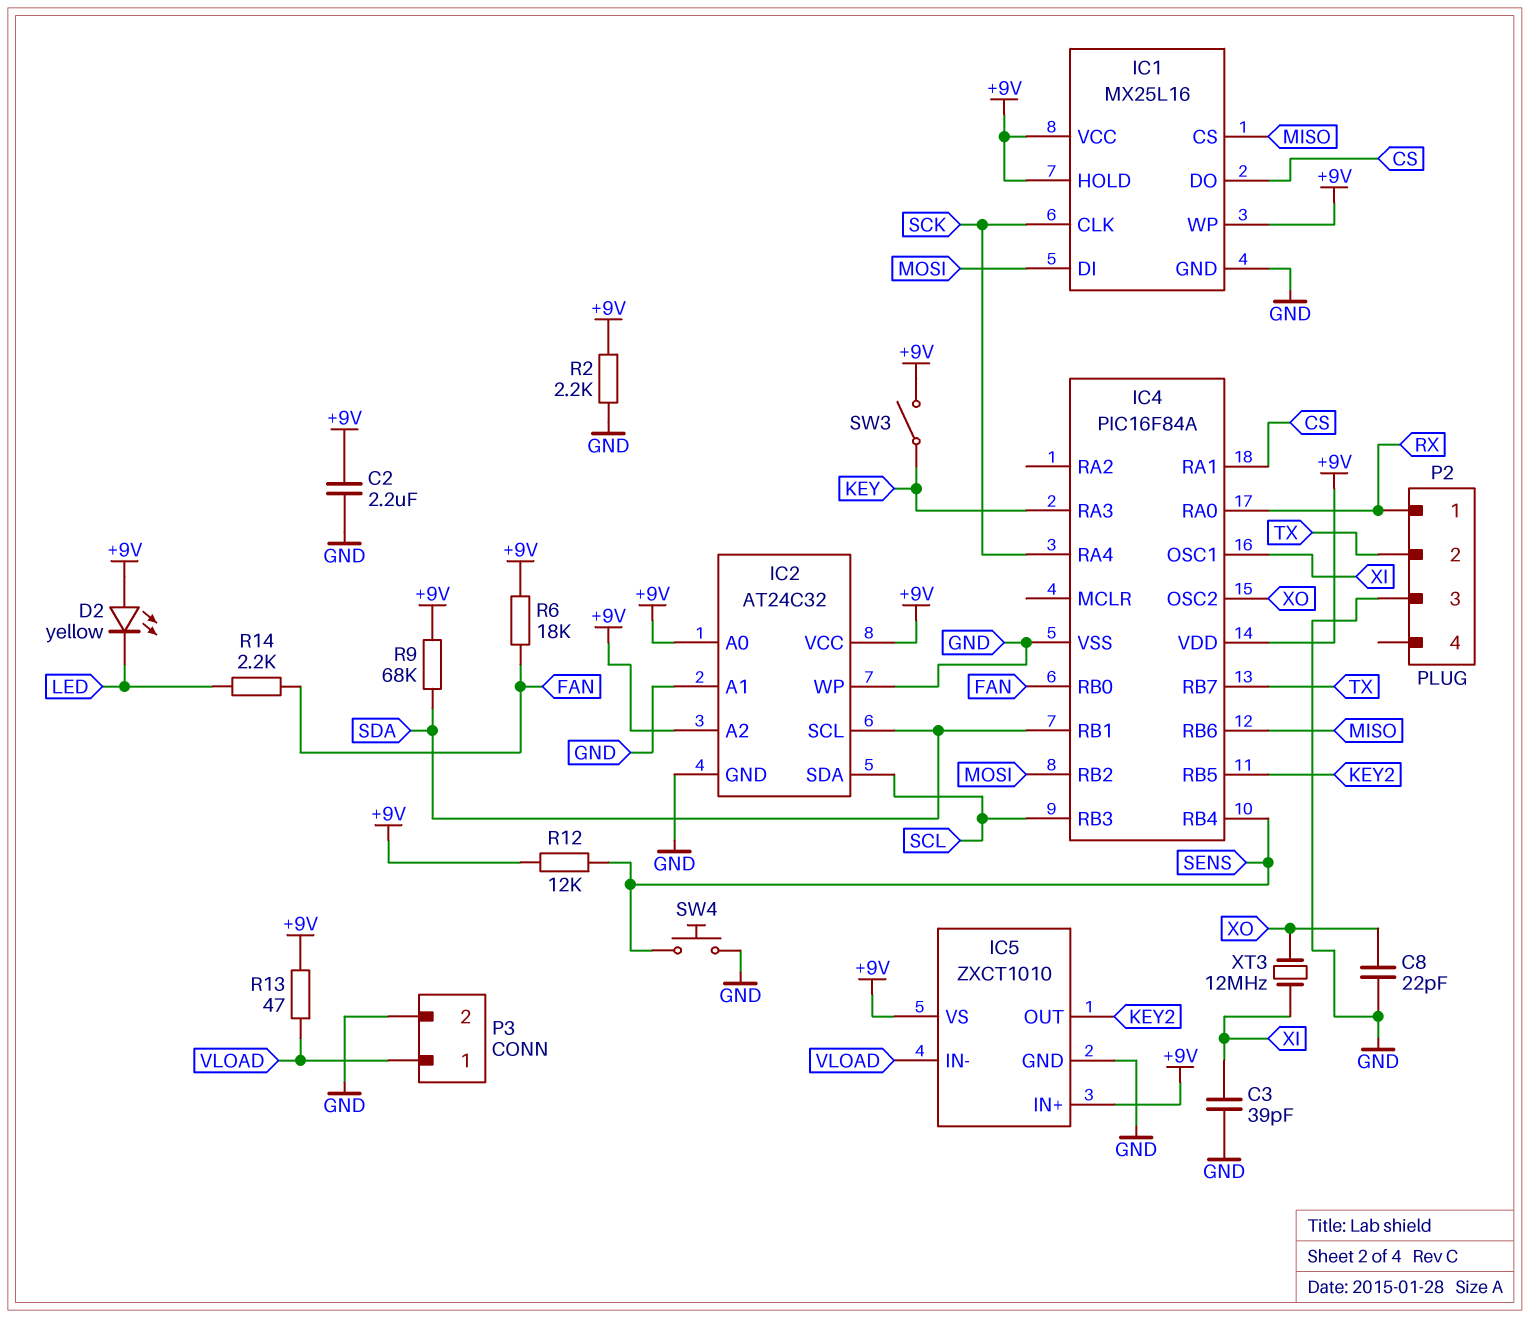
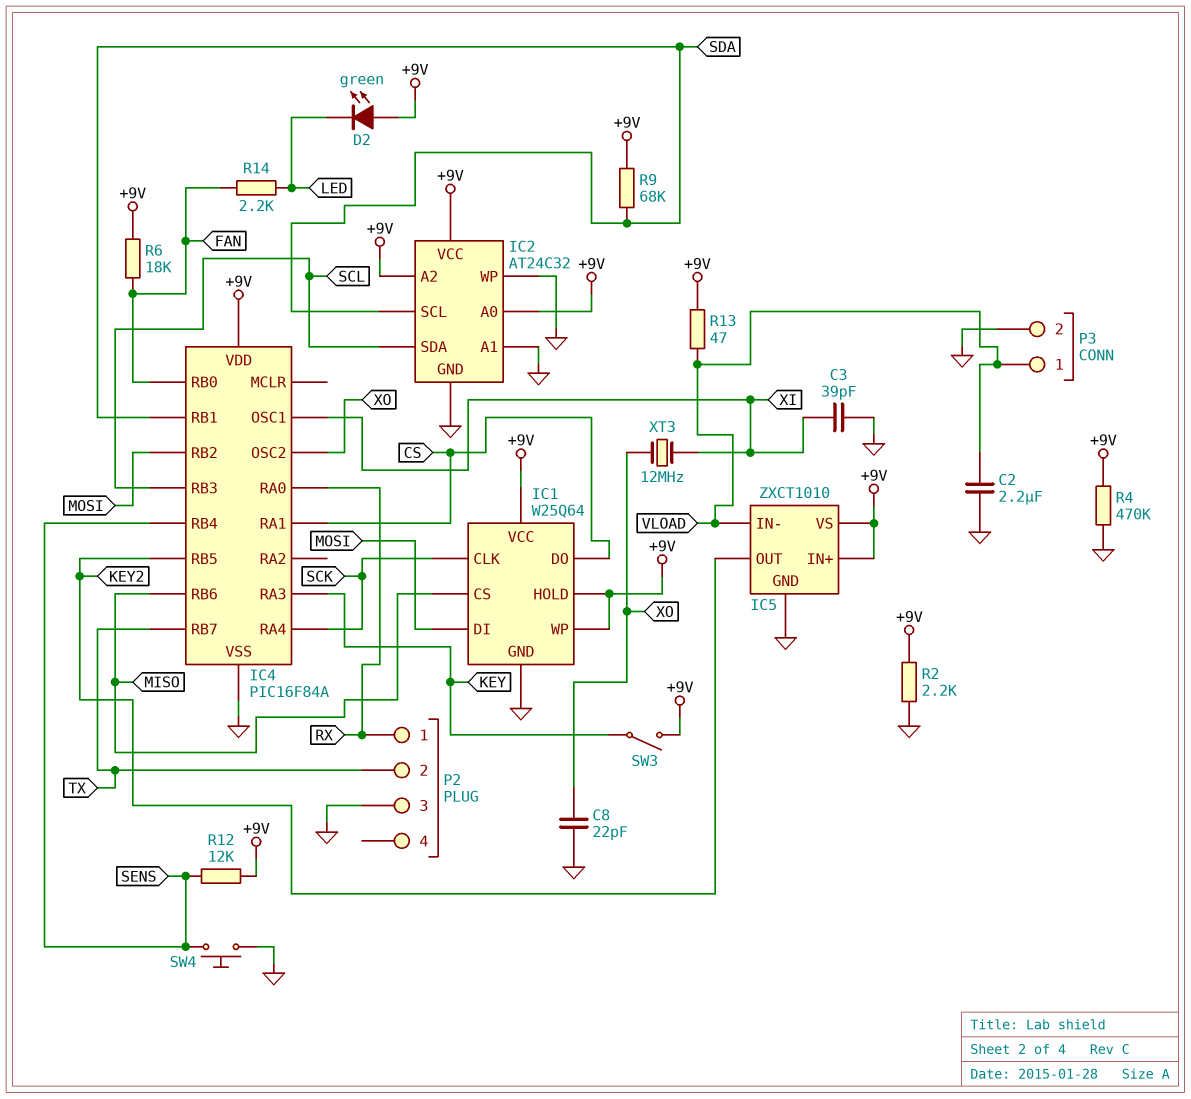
C2: 2.2uF (+9V, GND) -> 2.2uF (GND, VLOAD)
D2: LED yellow (A +9V, K LED) -> LED green (A +9V, K LED)
IC1: MX25L16 -> W25Q64
R4: none -> 470k (+9V, GND)

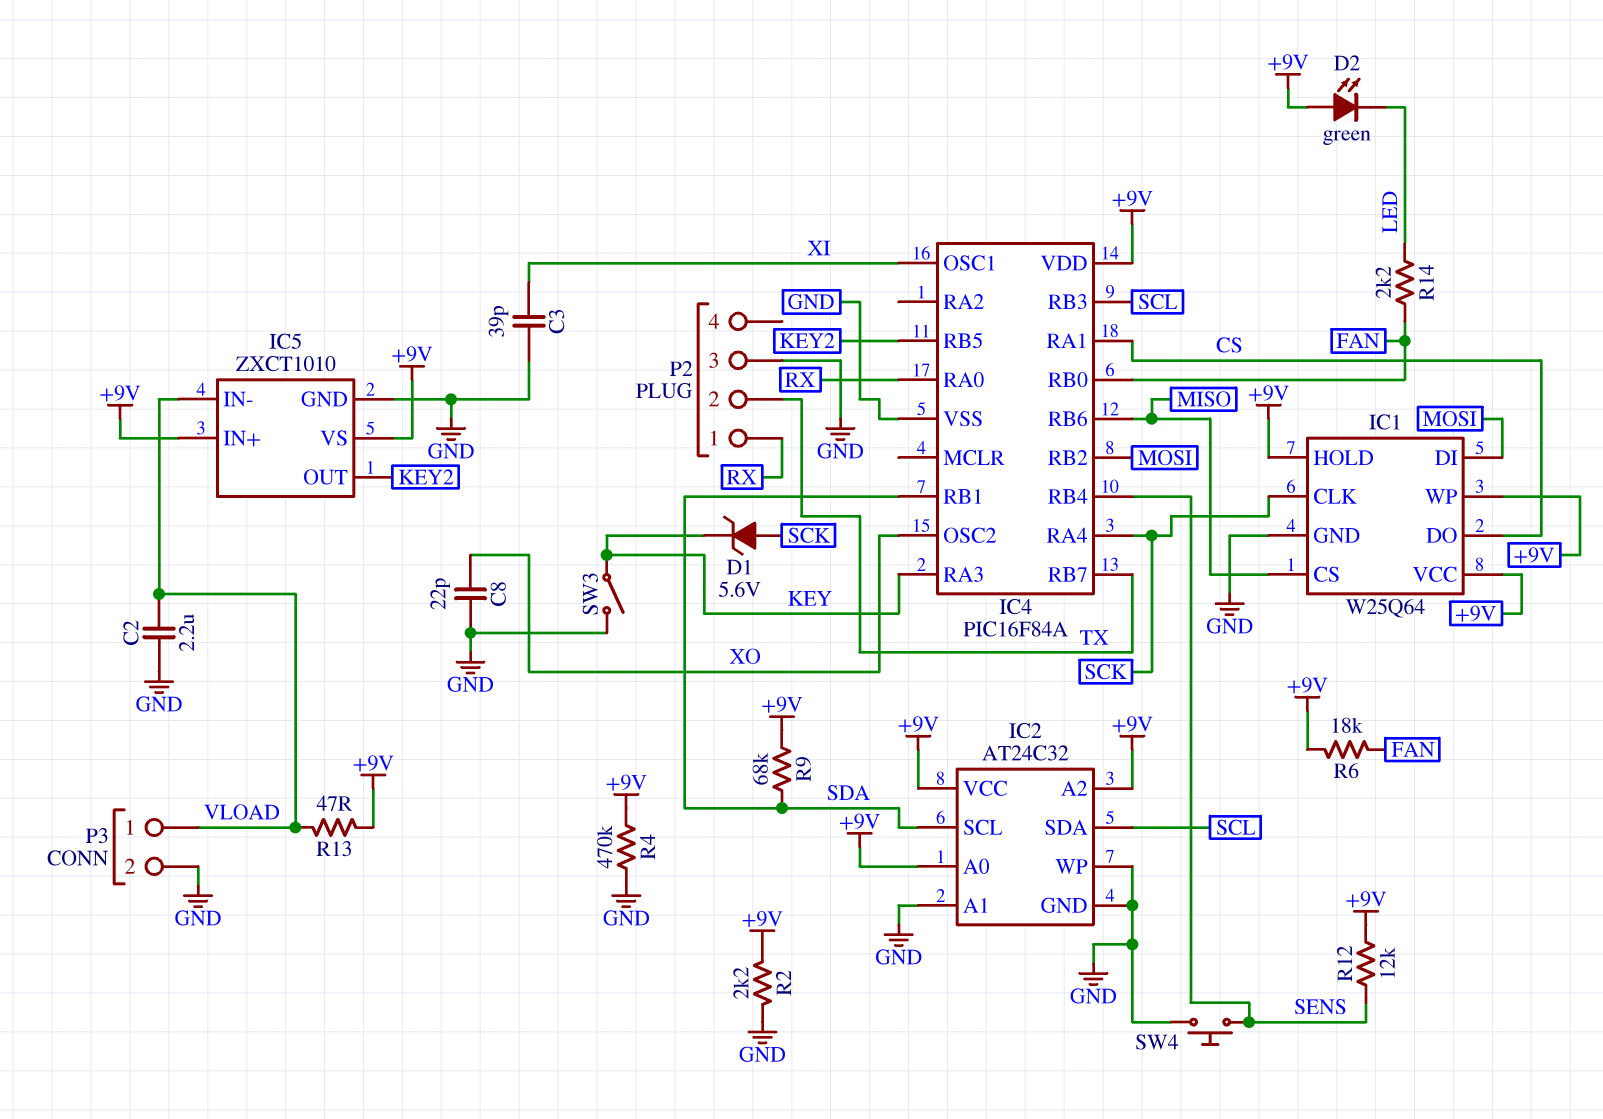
D1: none -> zener 5.6V (A SCK, K KEY)
SW3: switch (+9V, KEY) -> switch (GND, KEY)
XT3: 12MHz (XI, XO) -> none

